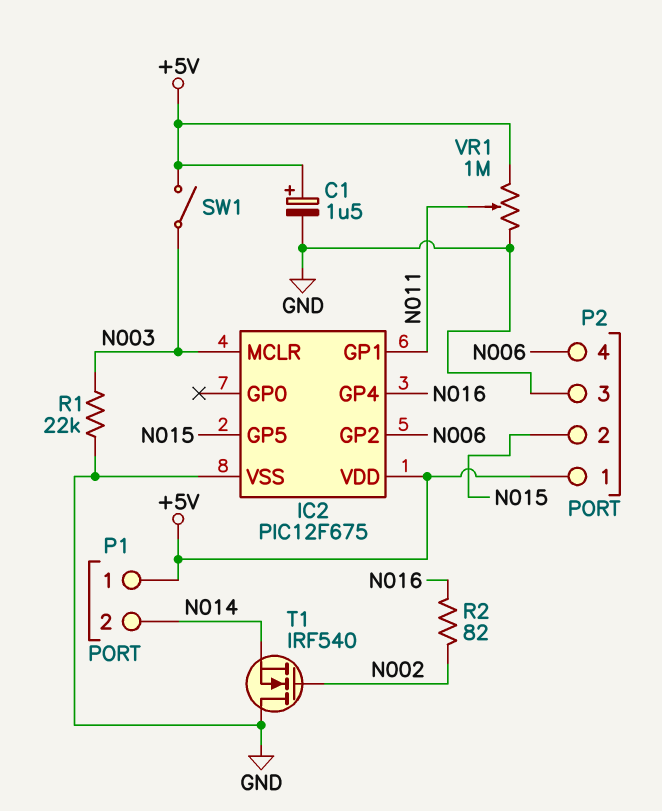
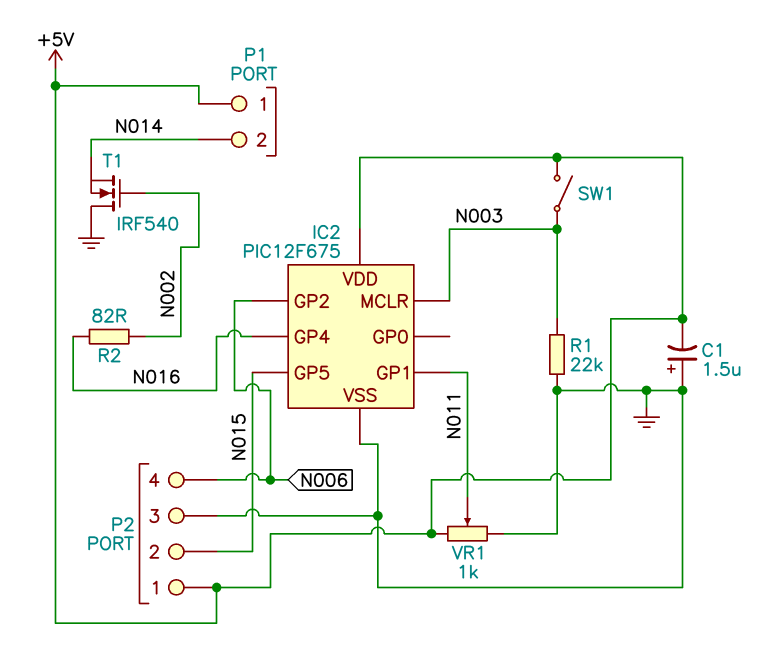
C1: 1.5uF (plus +5V, minus GND) -> 1.5uF (plus GND, minus +5V)
VR1: 1M (+5V, GND, wiper N011) -> 1k (+5V, GND, wiper N011)

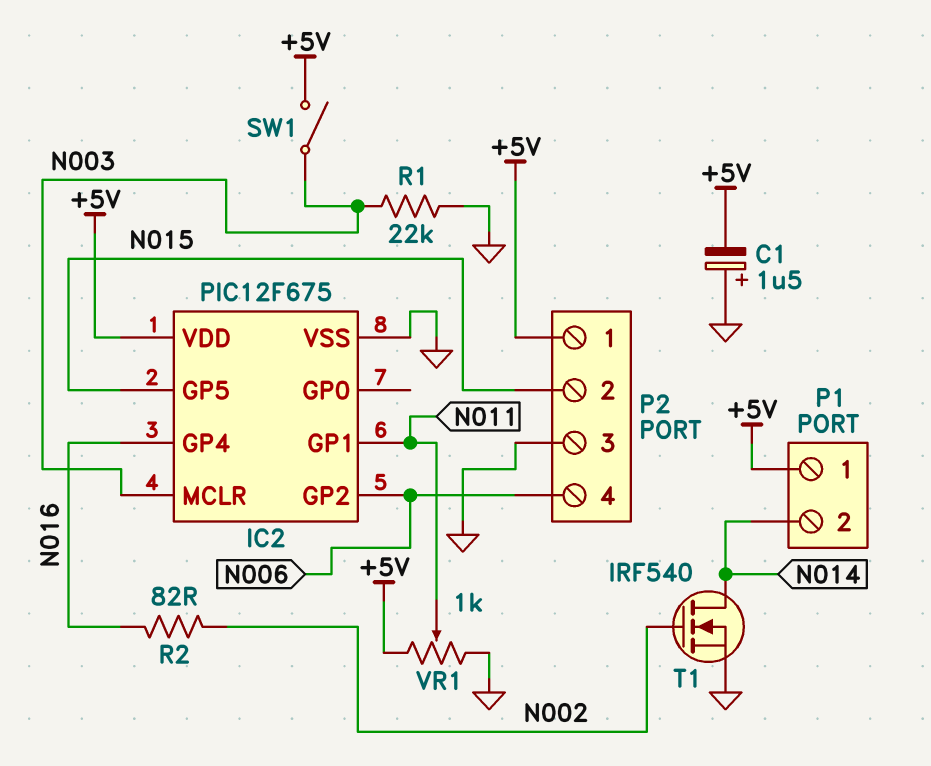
T1: NMOS IRF540 (G N002, D GND, S N014) -> NMOS IRF540 (G N002, D N014, S GND)

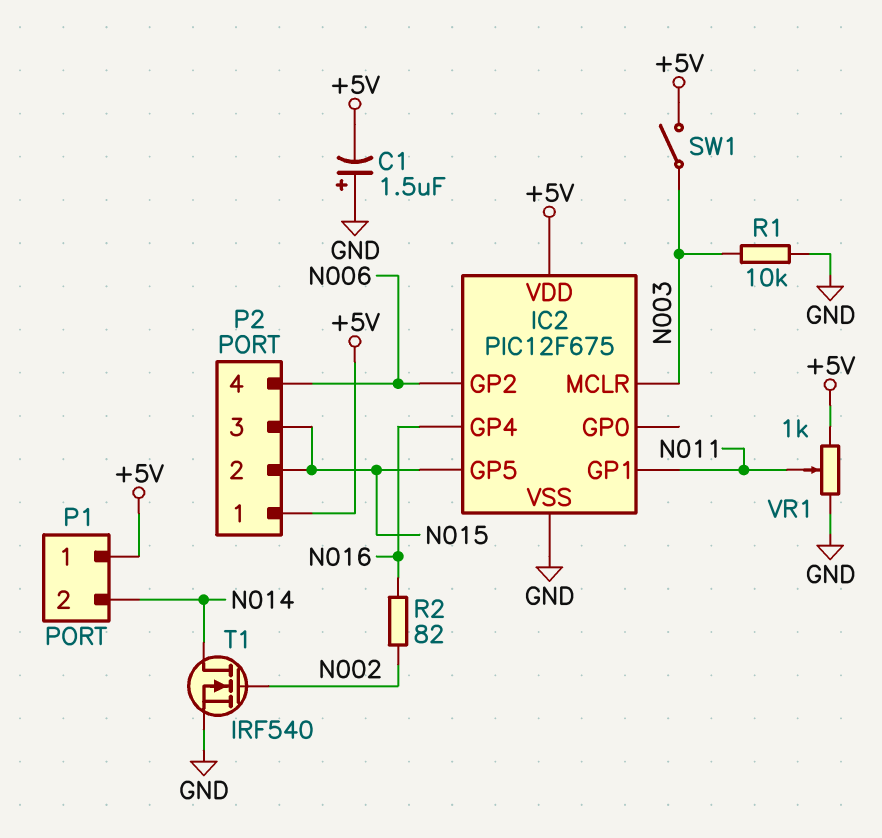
P2 pin 3: GND -> N015
R1: 22k (GND, N003) -> 10k (GND, N003)

